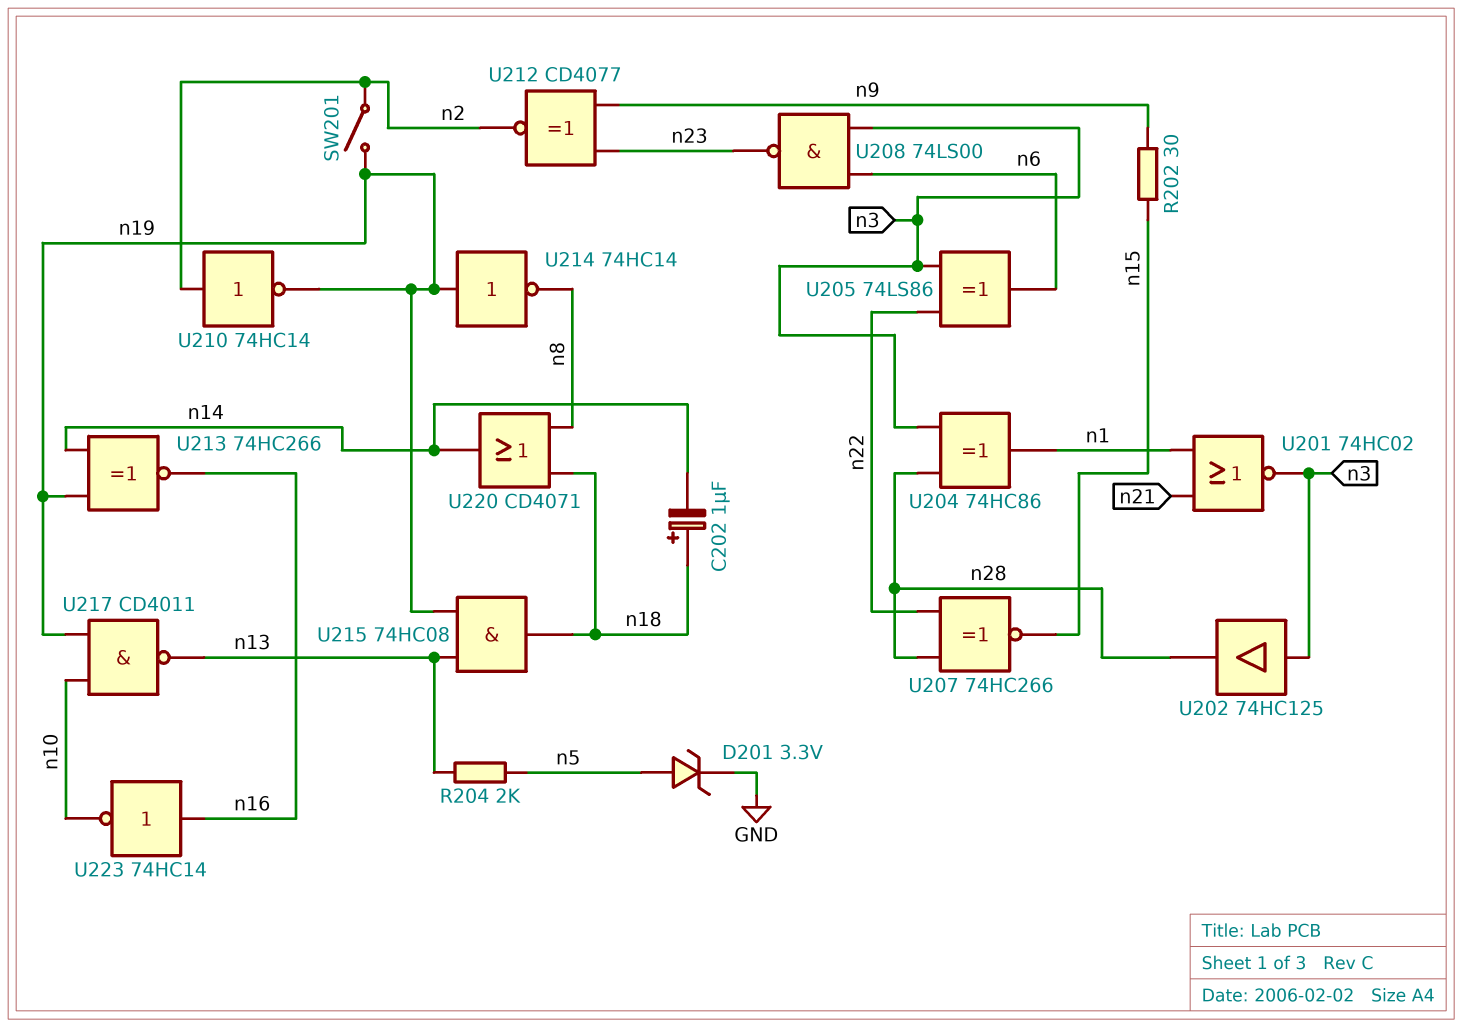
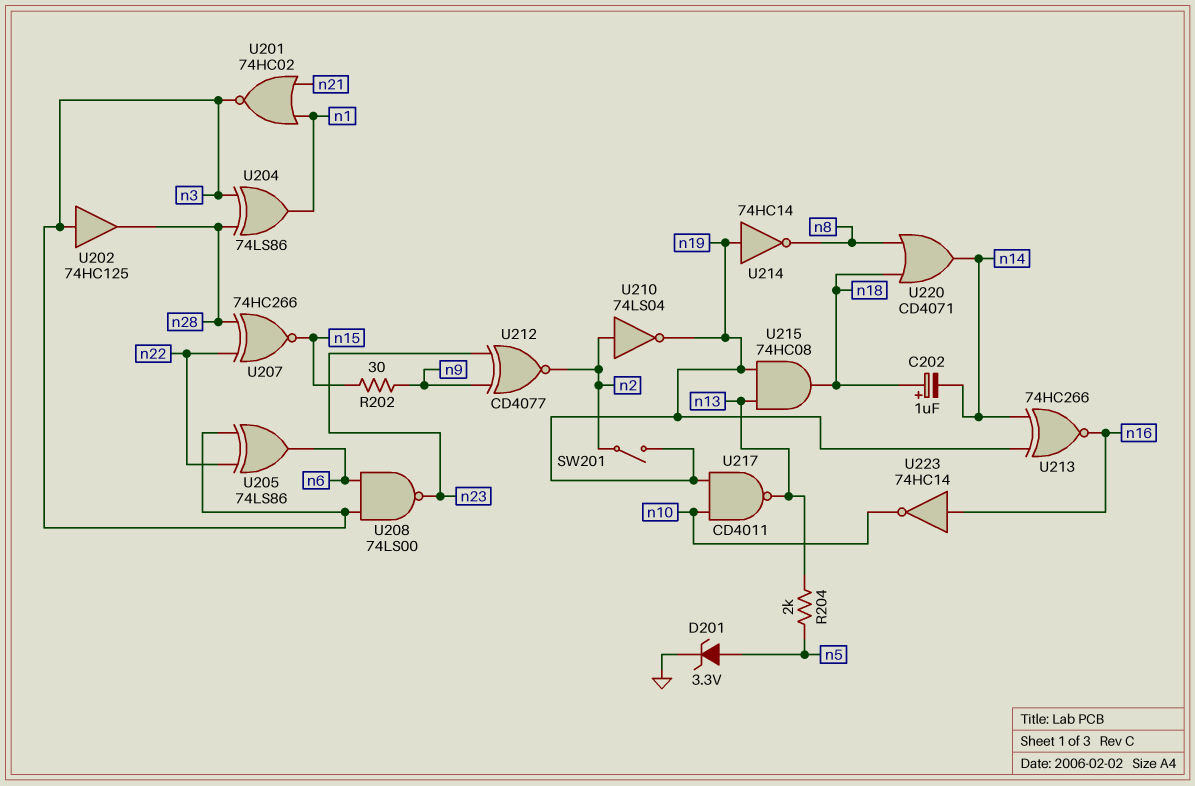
U204: XOR 74HC86 (in n3, in n28, out n1) -> XOR 74LS86 (in n3, in n28, out n1)
U210: NOT 74HC14 (in n2, out n19) -> NOT 74LS04 (in n2, out n19)

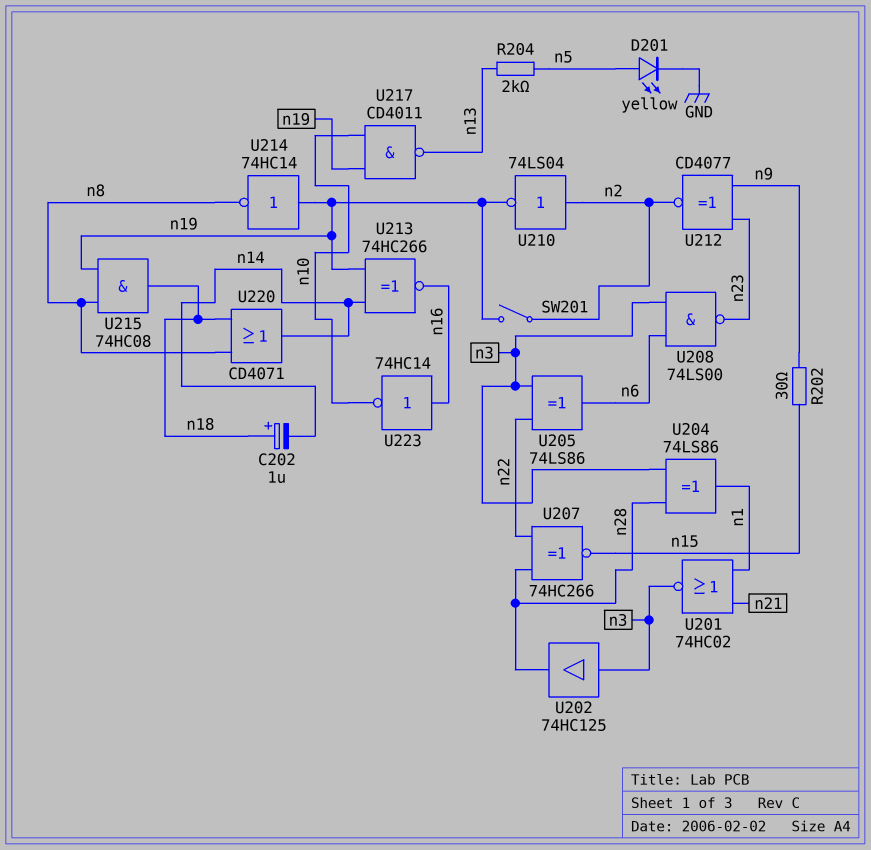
D201: zener 3.3V (A n5, K GND) -> LED yellow (A n5, K GND)
U215: AND 74HC08 (in n13, in n19, out n18) -> AND 74HC08 (in n8, in n19, out n18)

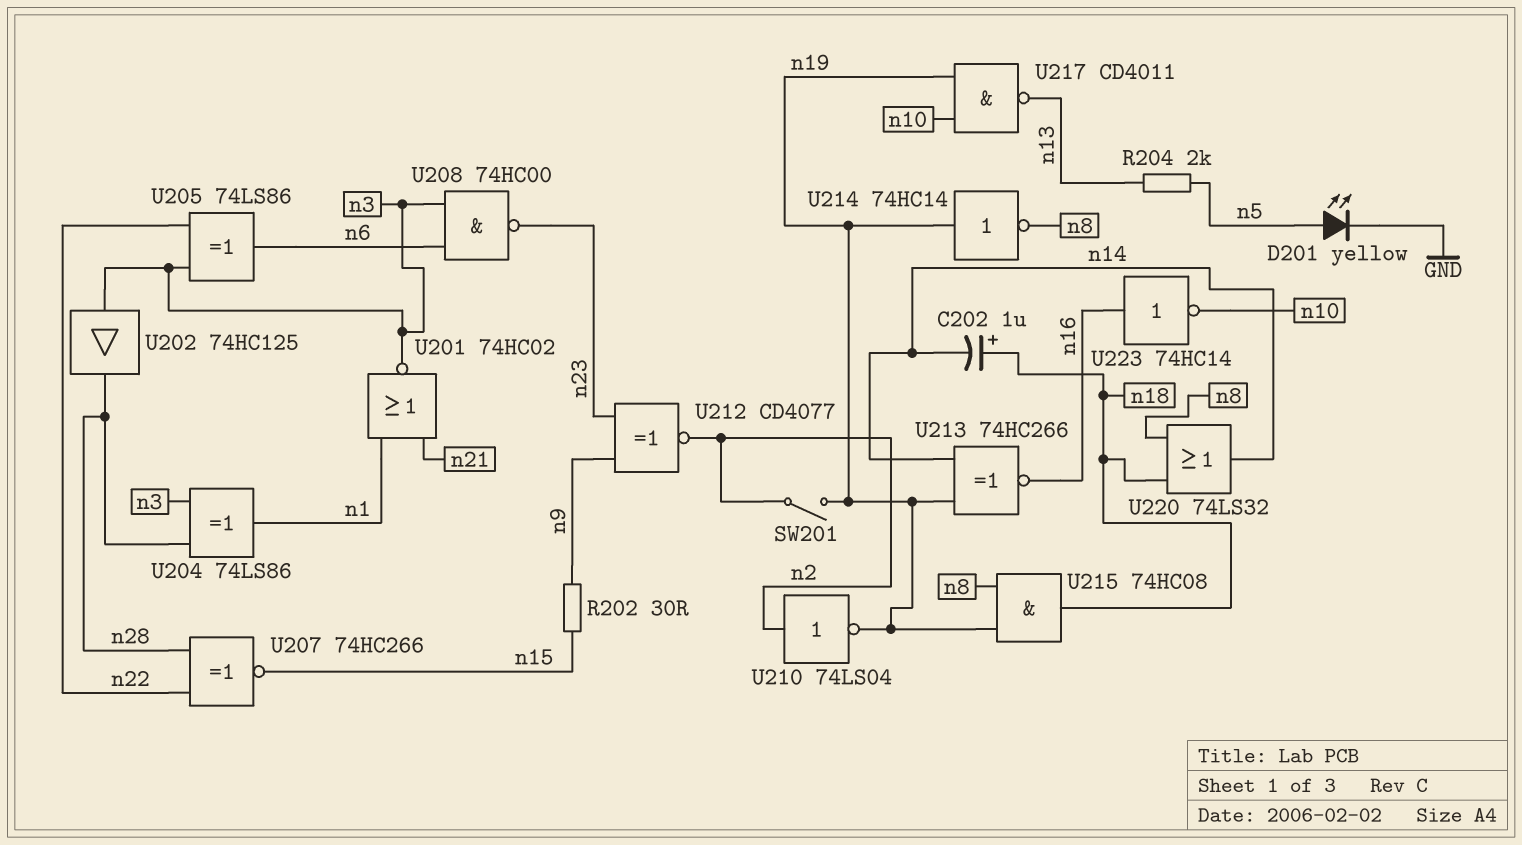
U208: NAND 74LS00 (in n3, in n6, out n23) -> NAND 74HC00 (in n3, in n6, out n23)
U220: OR CD4071 (in n8, in n18, out n14) -> OR 74LS32 (in n8, in n18, out n14)

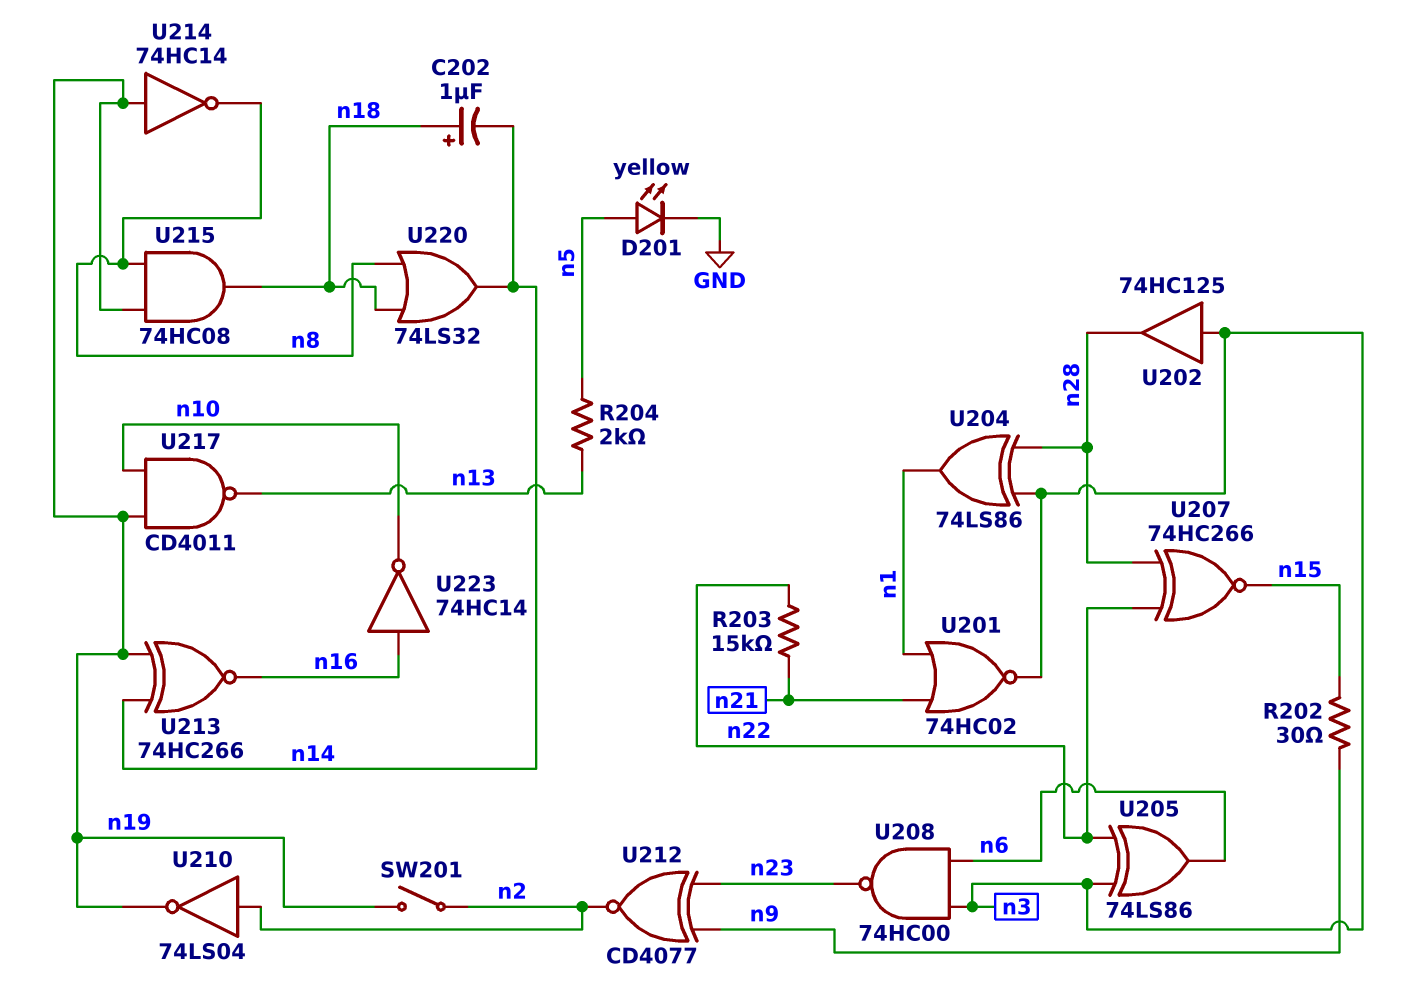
R203: none -> 15k (n21, n22)

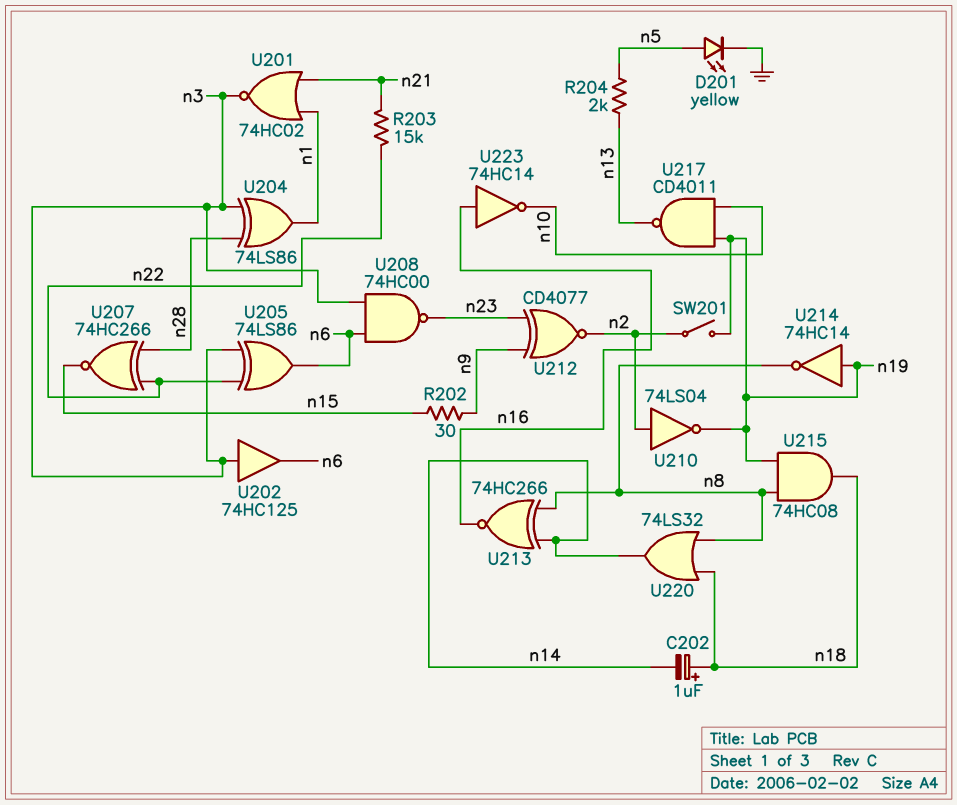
U202: buffer 74HC125 (in n3, out n28) -> buffer 74HC125 (in n3, out n6)
U213: XNOR 74HC266 (in n14, in n19, out n16) -> XNOR 74HC266 (in n8, in n14, out n16)

